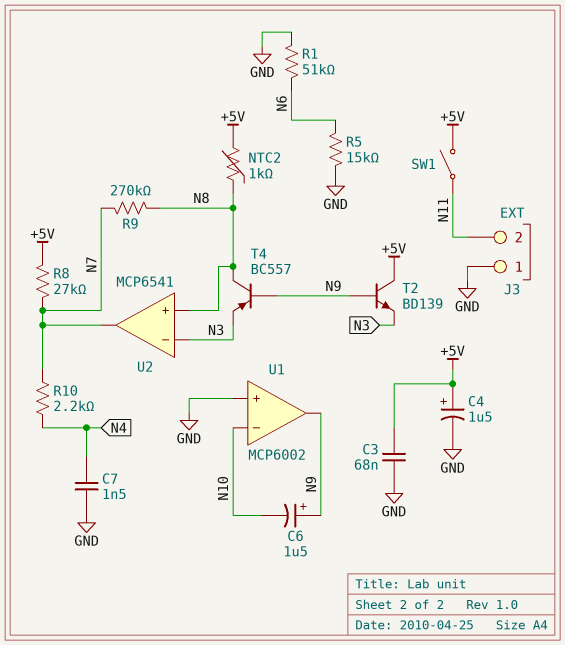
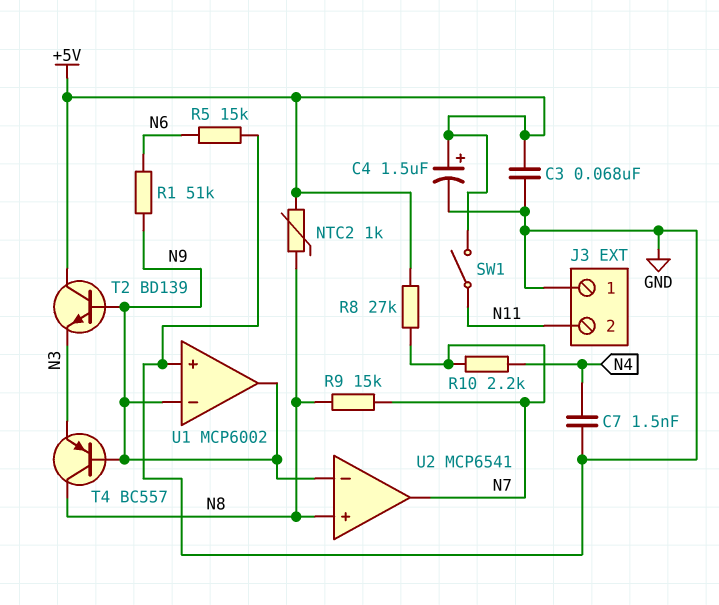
C6: 1.5uF (plus N9, minus N10) -> none
R1: 51k (GND, N6) -> 51k (N6, N9)
R9: 270k (N7, N8) -> 15k (N7, N8)
U1 pin in-: N10 -> N9
U2 pin in-: N3 -> N9

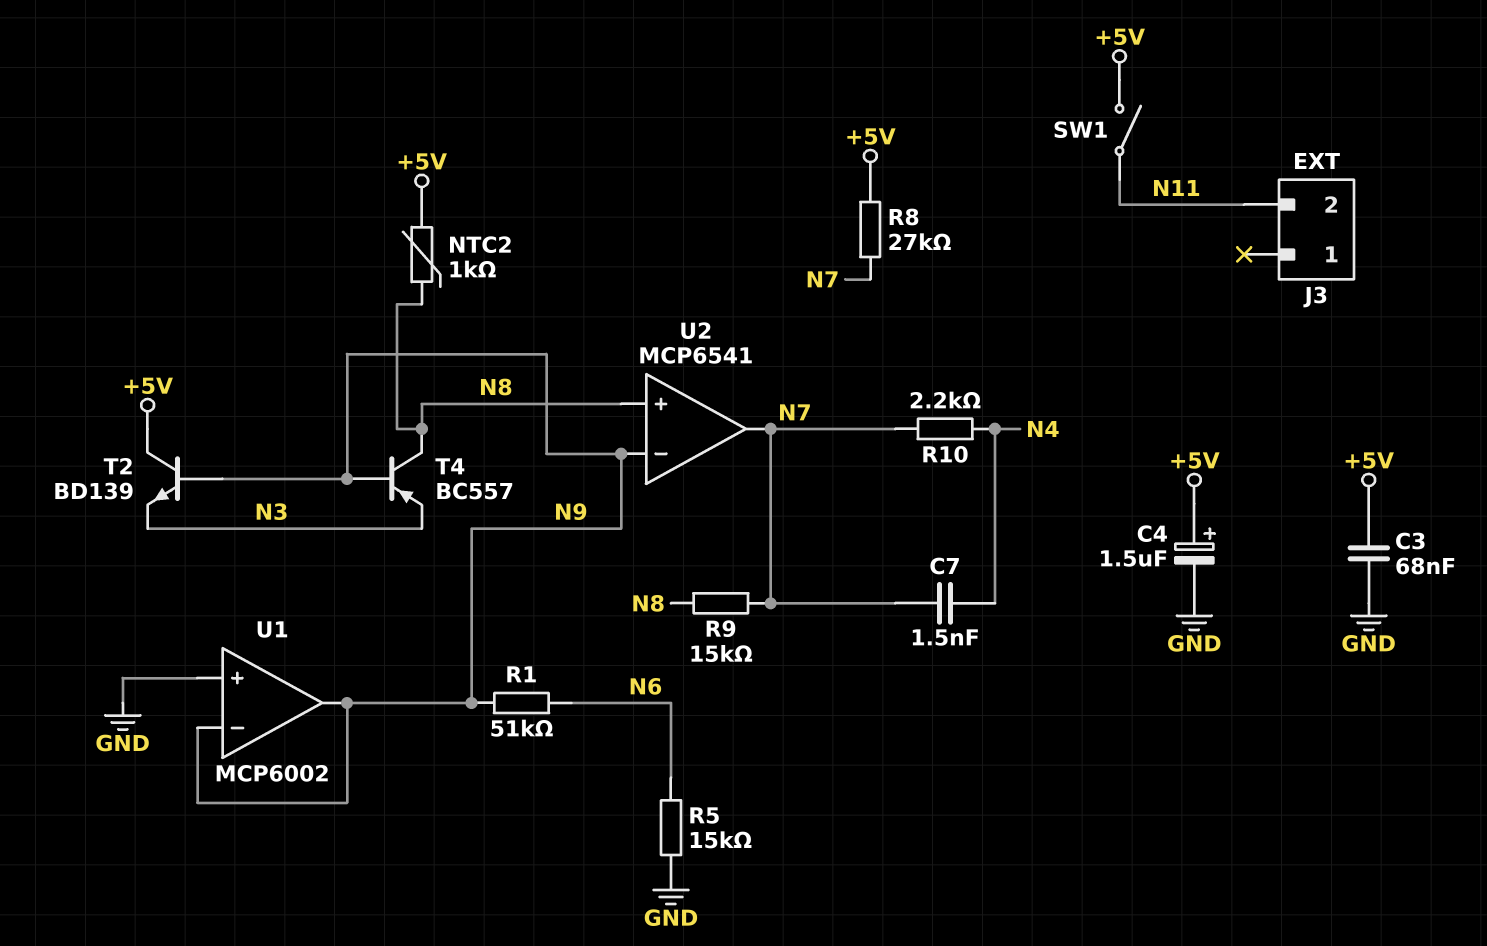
C7: 1.5nF (GND, N4) -> 1.5nF (N4, N7)
J3 pin 1: GND -> none

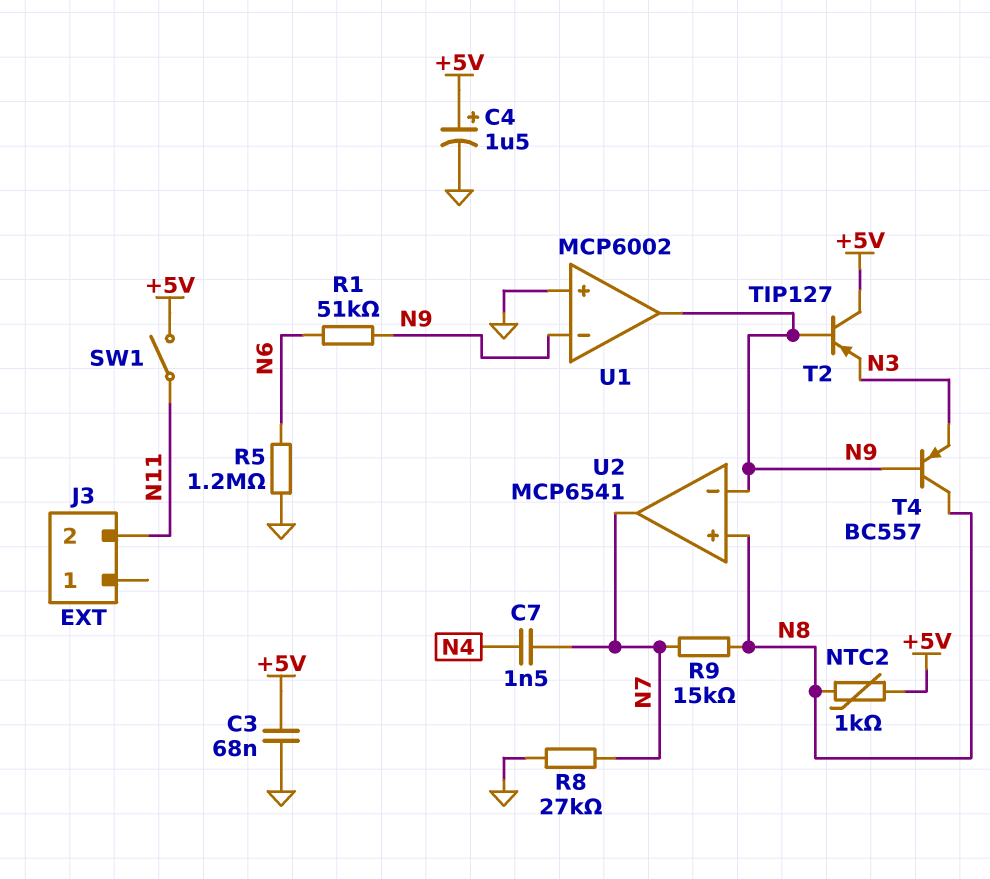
R5: 15k (GND, N6) -> 1.2M (GND, N6)
R8: 27k (+5V, N7) -> 27k (GND, N7)
R10: 2.2k (N4, N7) -> none
T2: NPN BD139 (B N9, C +5V, E N3) -> PNP TIP127 (B N9, C +5V, E N3)

